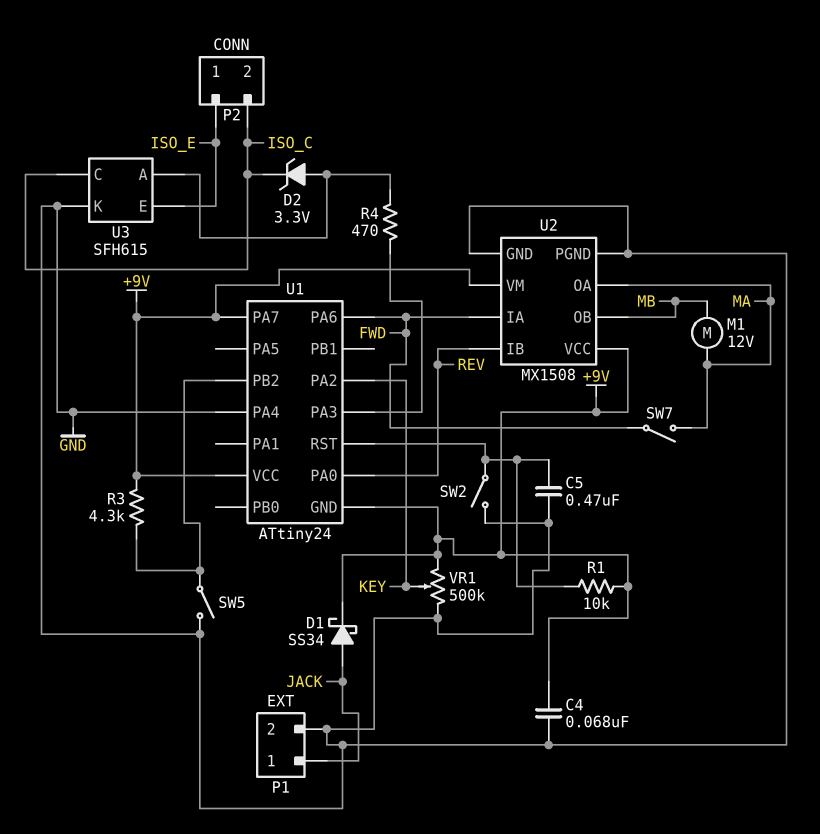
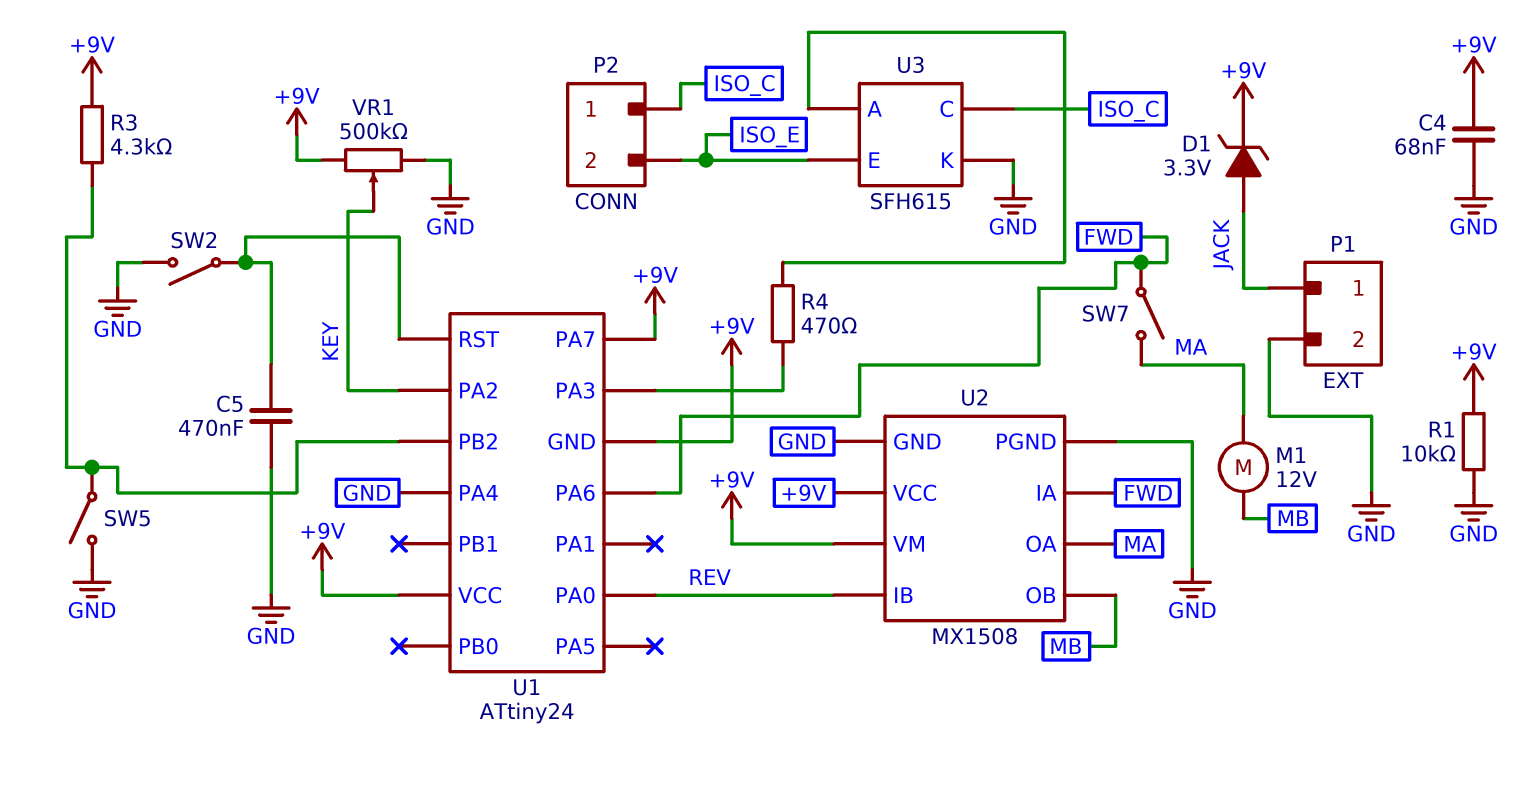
D1: schottky SS34 (A JACK, K +9V) -> zener 3.3V (A JACK, K +9V)
D2: zener 3.3V (A U3/A, K ISO_C) -> none
P2 pin 1: ISO_E -> ISO_C
P2 pin 2: ISO_C -> ISO_E
R1: 10k (+9V, U1/RST) -> 10k (+9V, GND)

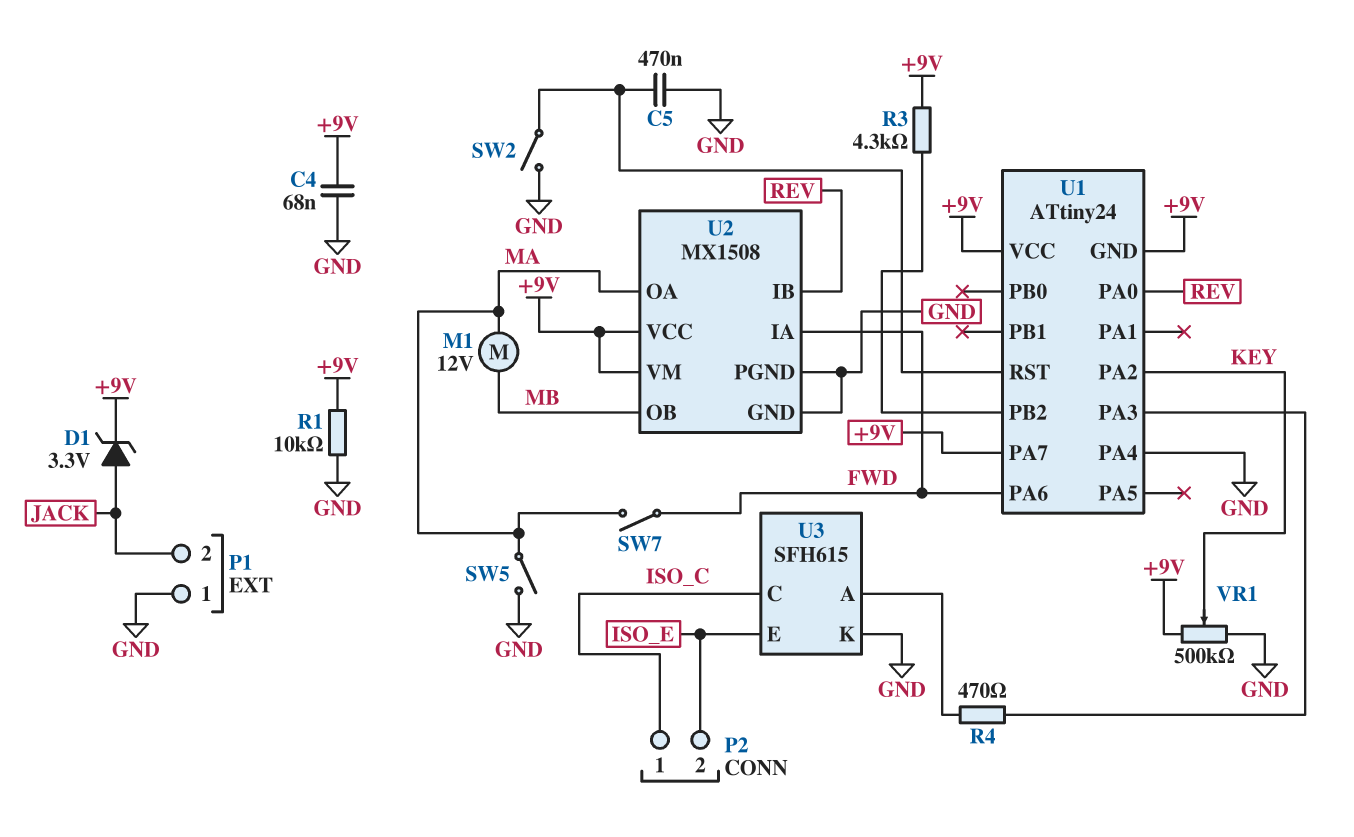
P1 pin 1: JACK -> GND
P1 pin 2: GND -> JACK
SW5: switch (GND, U1/PB2) -> switch (GND, MA)

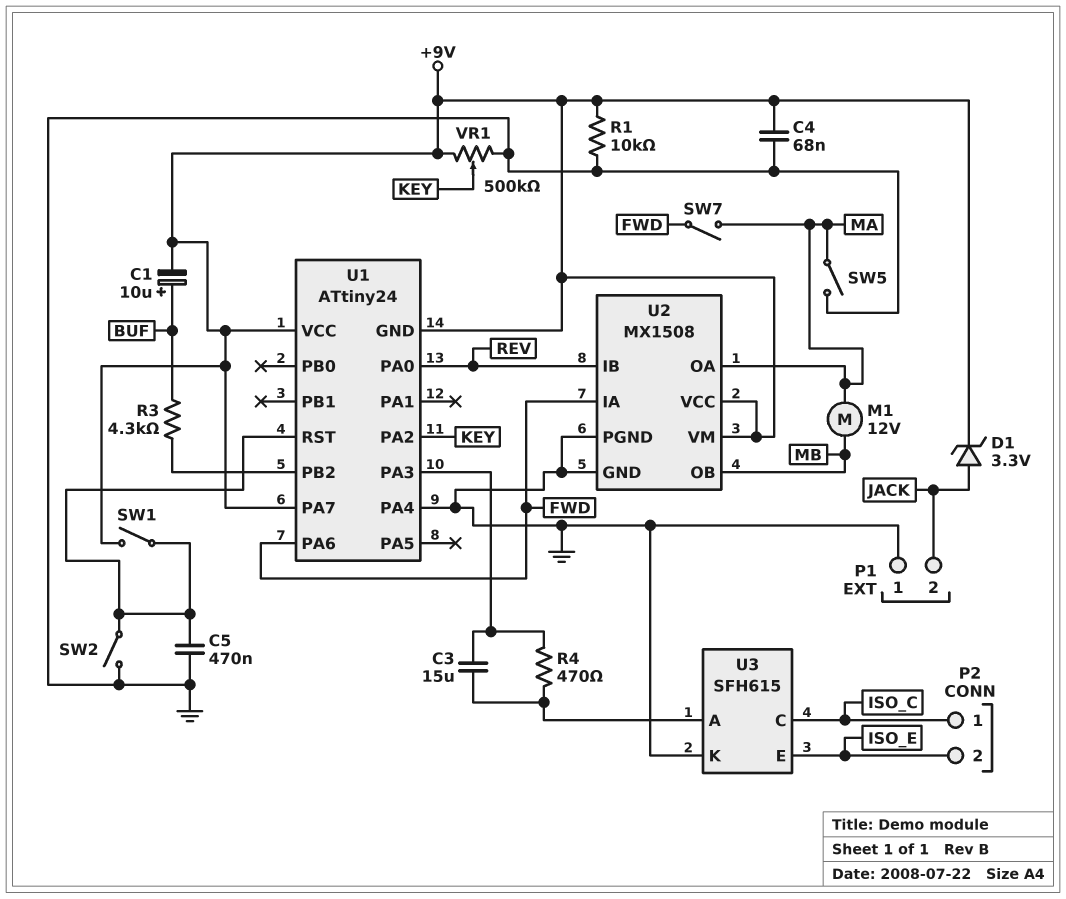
C1: none -> 10uF (plus BUF, minus +9V)
C3: none -> 15uF (U1/PA3, U3/A)
R3: 4.3k (+9V, U1/PB2) -> 4.3k (BUF, U1/PB2)
SW1: none -> switch (+9V, U1/RST)

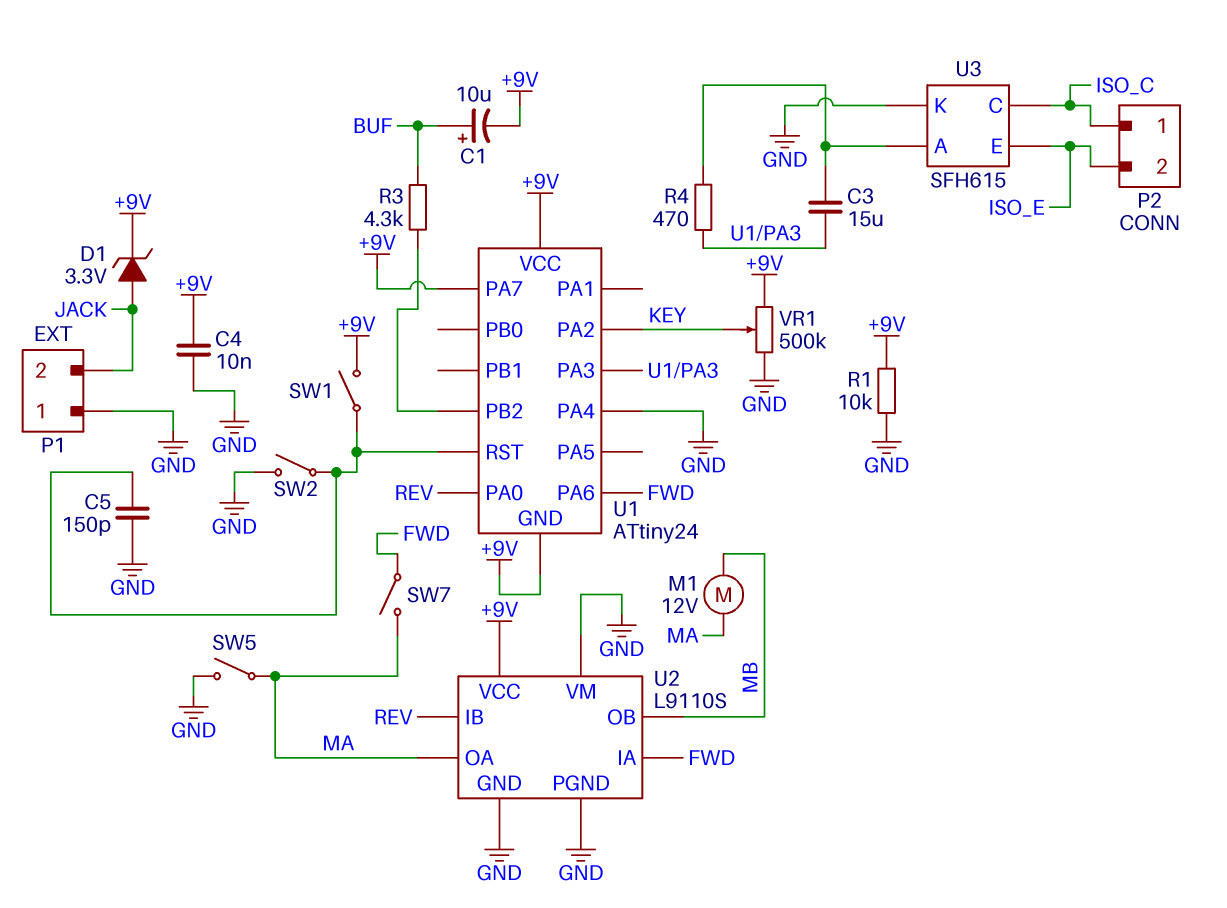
C4: 68nF (+9V, GND) -> 10nF (+9V, GND)
C5: 470nF (GND, U1/RST) -> 150pF (GND, U1/RST)
U2: MX1508 -> L9110S
U2 pin VM: +9V -> GND

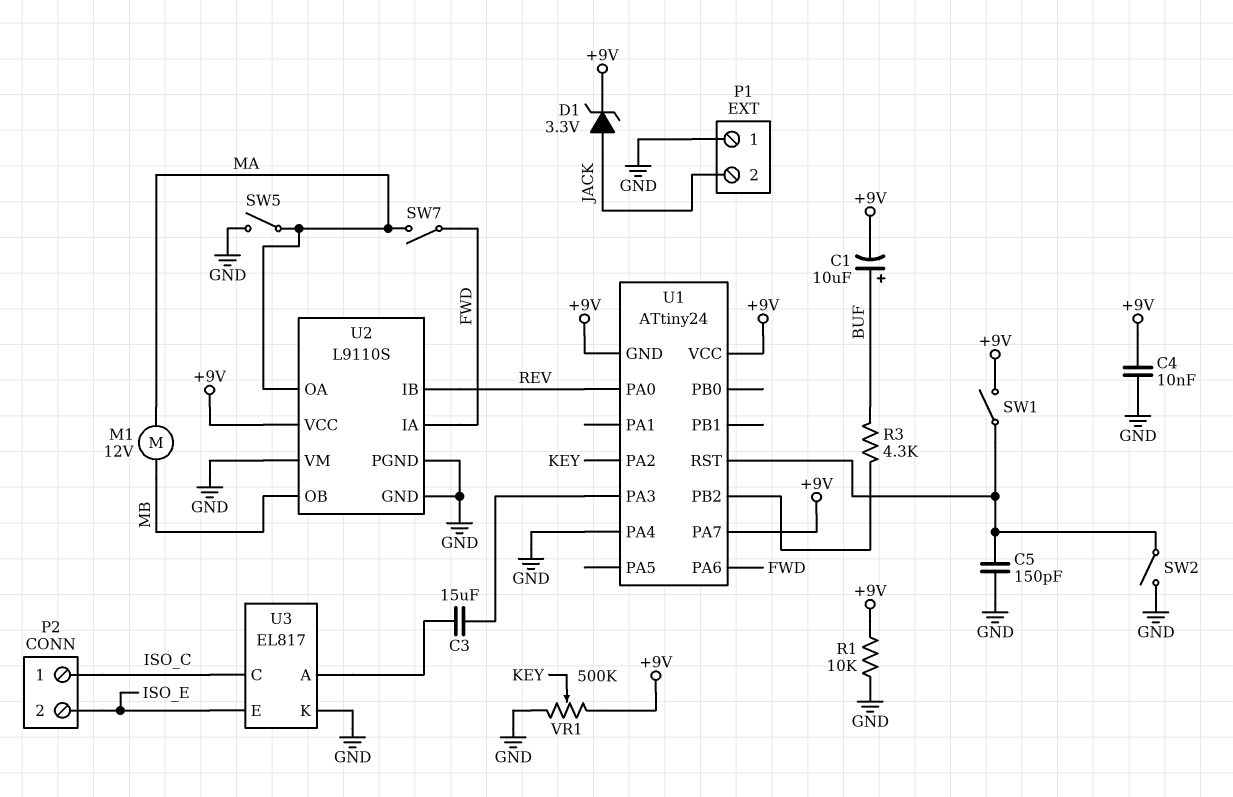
R4: 470 (U1/PA3, U3/A) -> none
U3: SFH615 -> EL817

